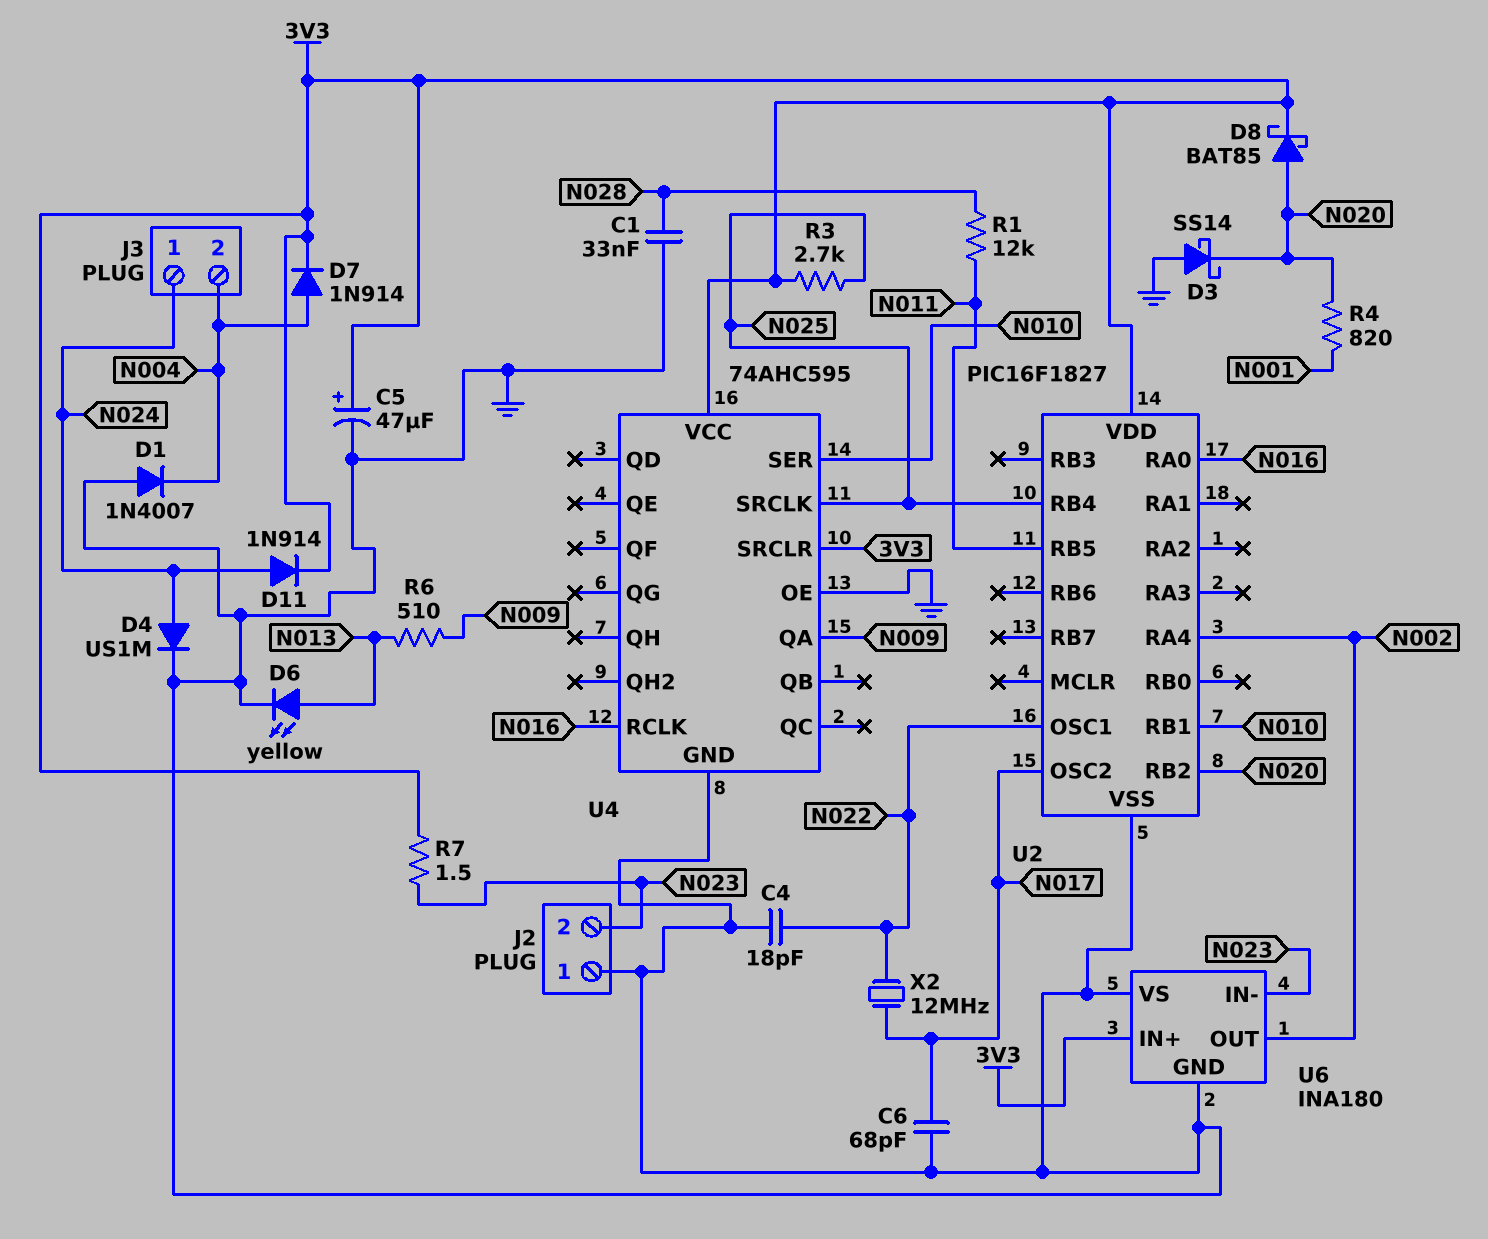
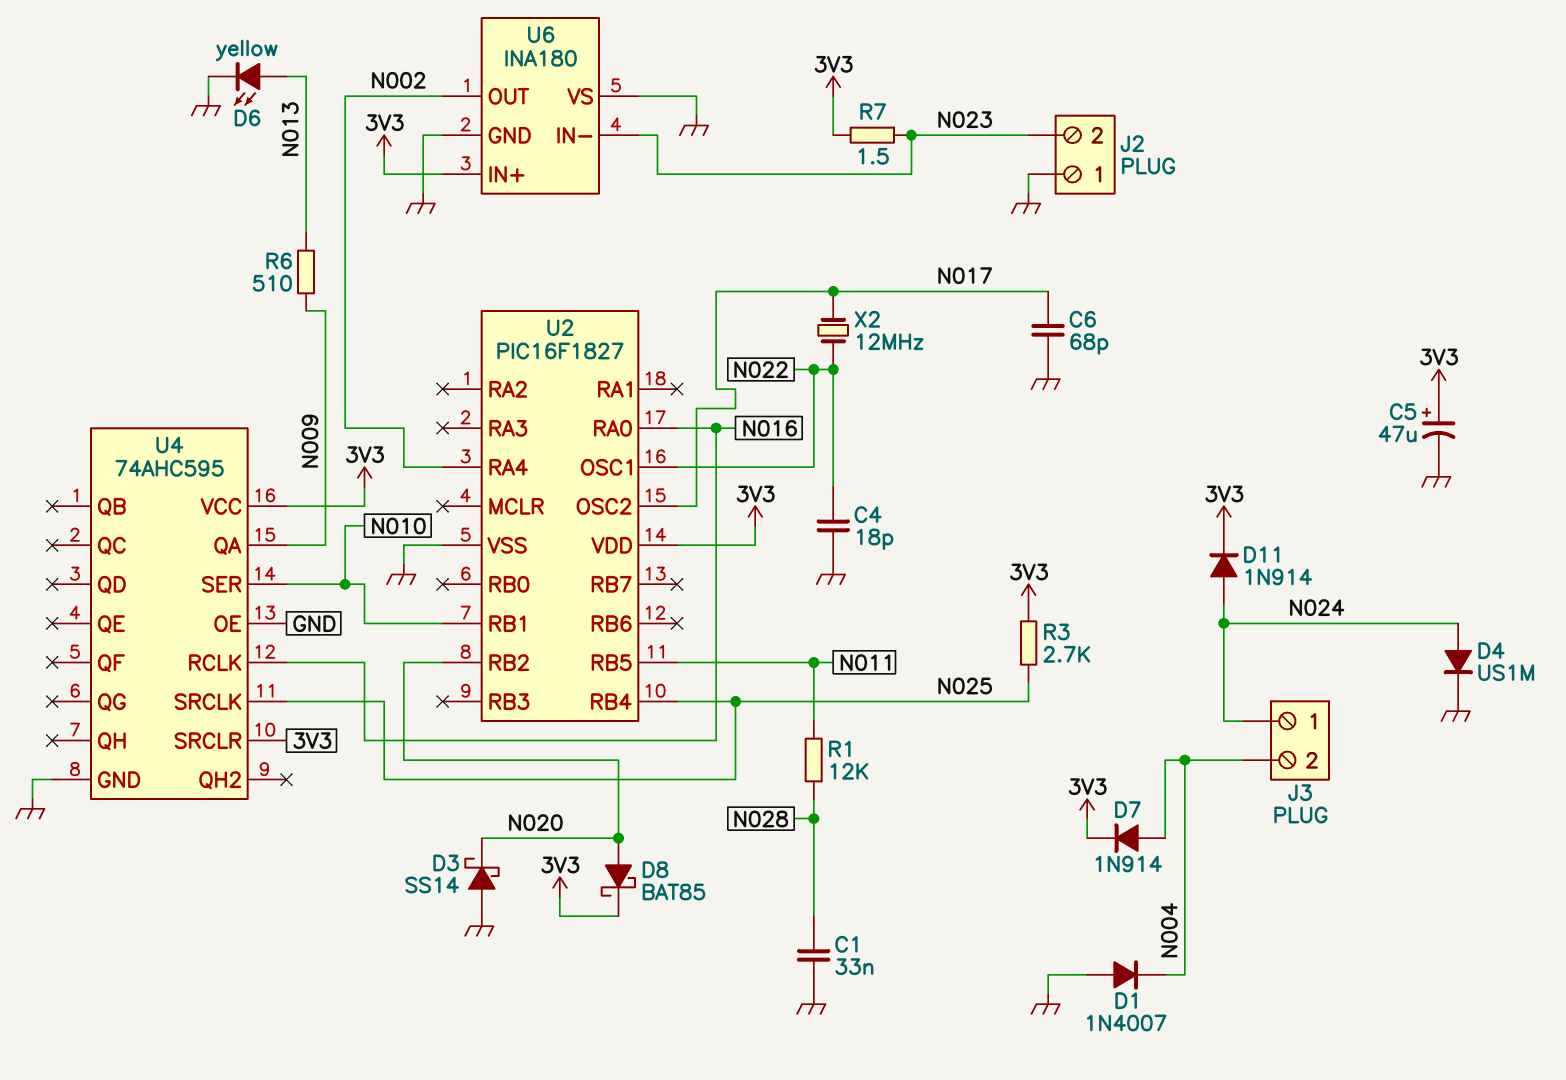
R4: 820 (N001, N020) -> none

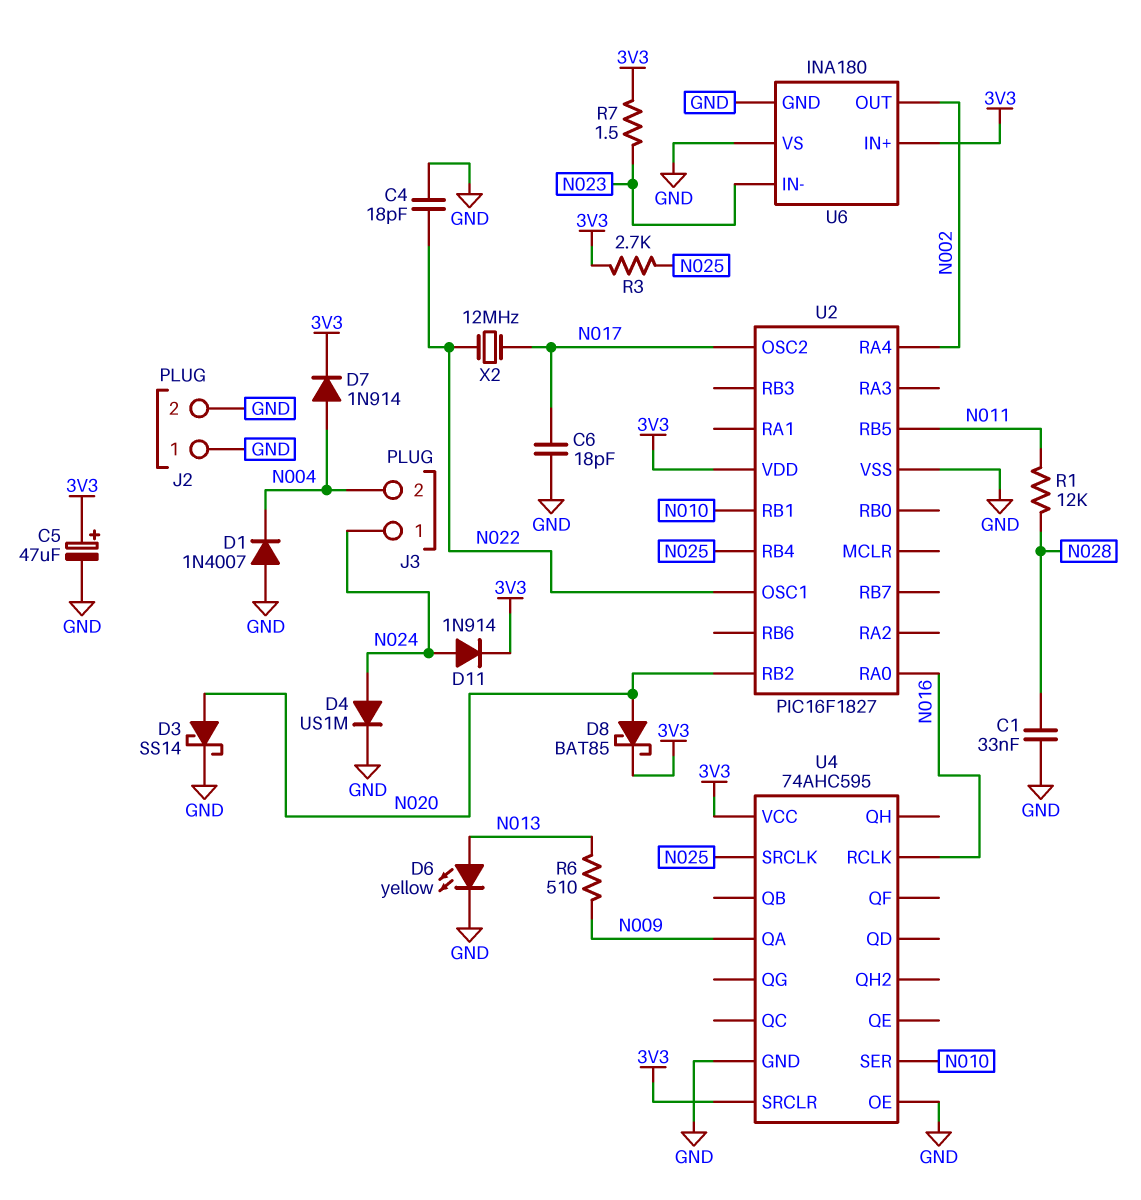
C6: 68pF (GND, N017) -> 18pF (GND, N017)
D3: schottky SS14 (A GND, K N020) -> schottky SS14 (A N020, K GND)
J2 pin 2: N023 -> GND

